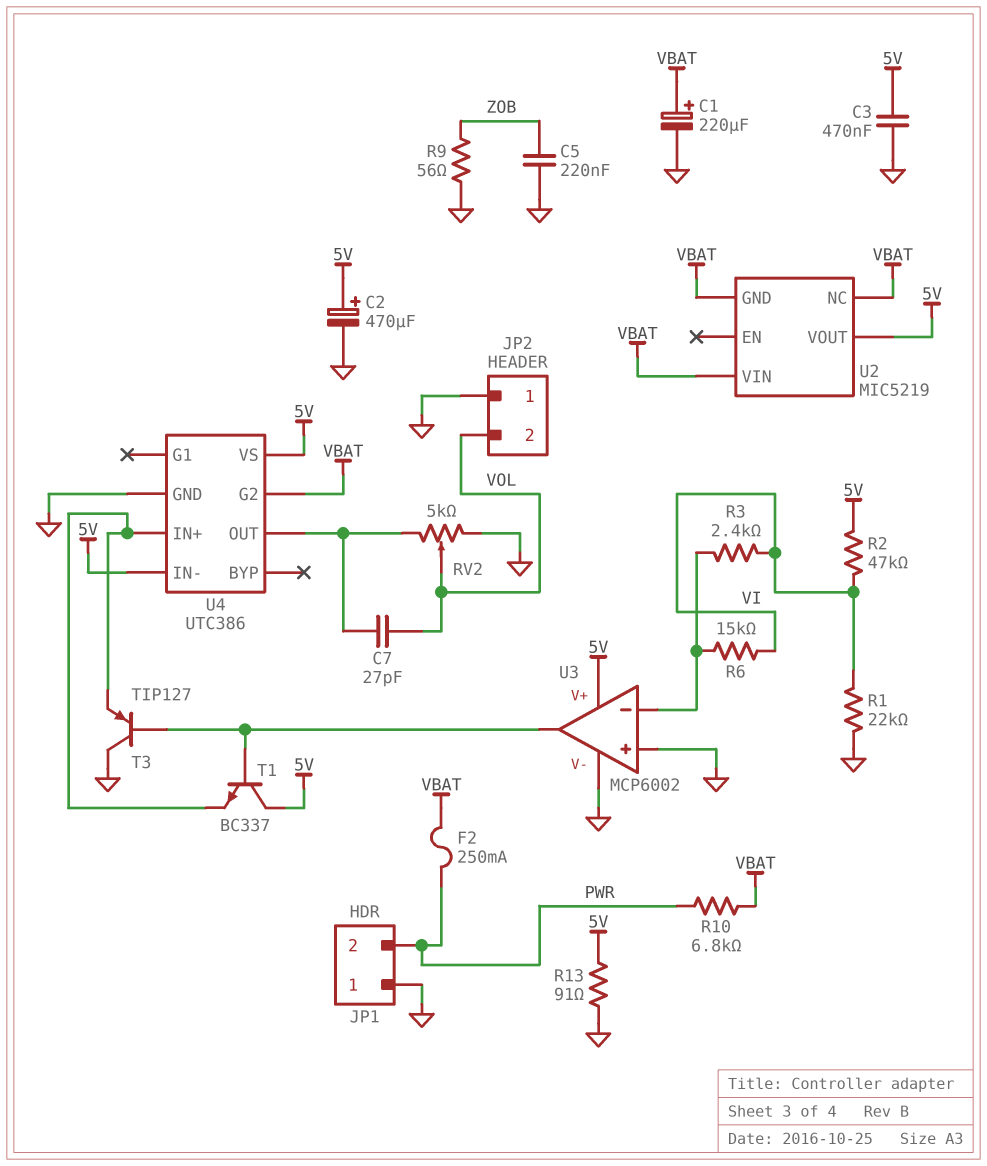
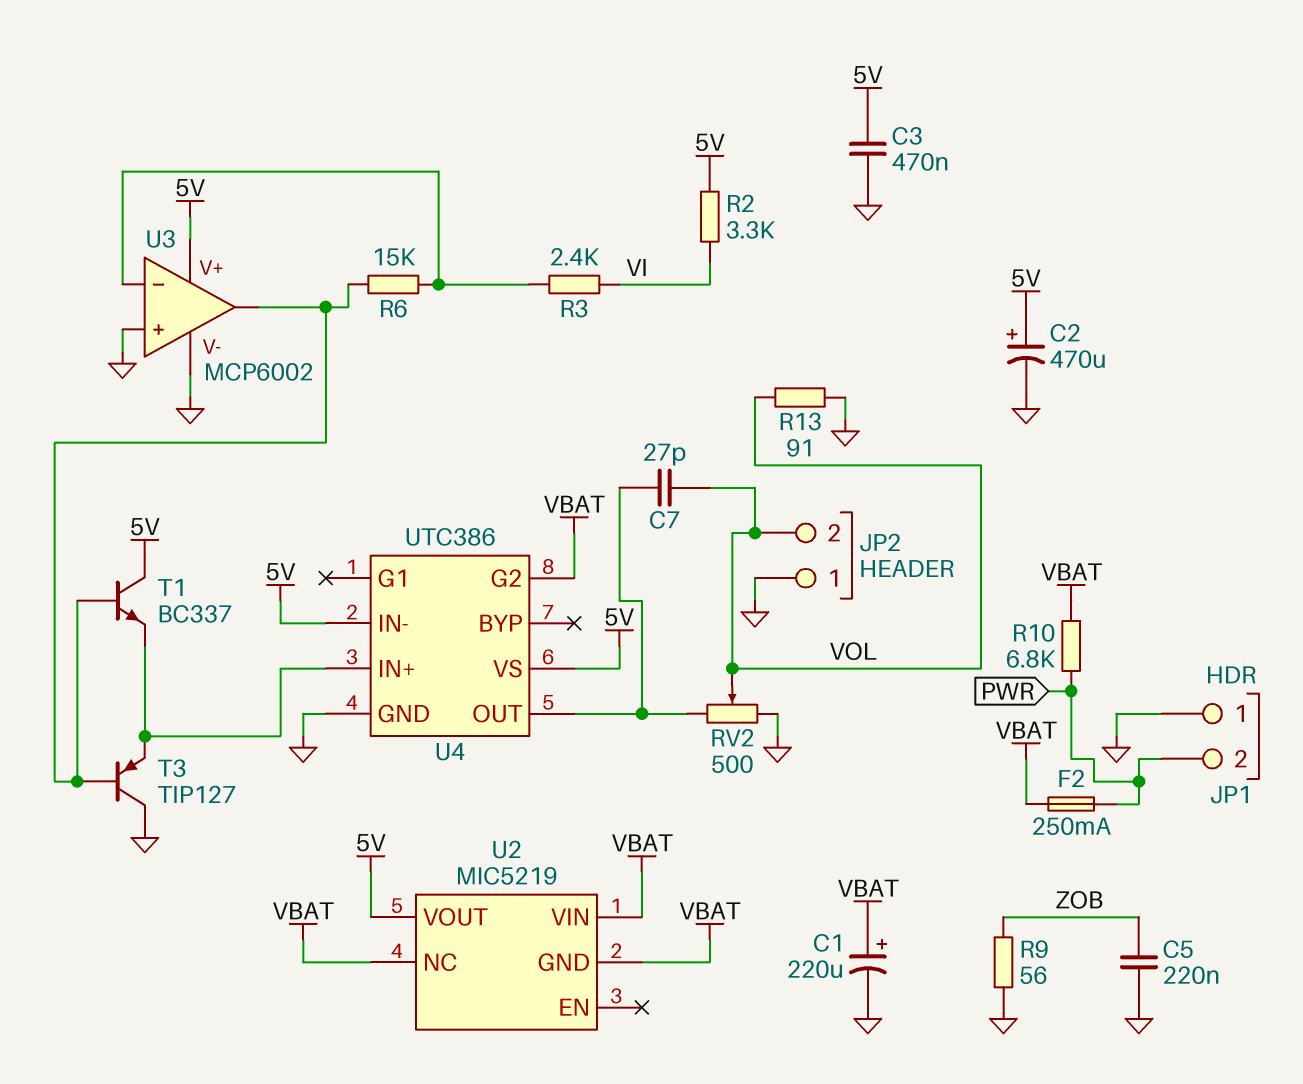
R1: 22k (GND, VI) -> none
R2: 47k (5V, VI) -> 3.3k (5V, VI)
R6: 15k (U3/in-, VI) -> 15k (U3/in-, U3/out)
R13: 91 (5V, GND) -> 91 (GND, VOL)
RV2: 5k (GND, U4/OUT, wiper VOL) -> 500 (GND, U4/OUT, wiper VOL)

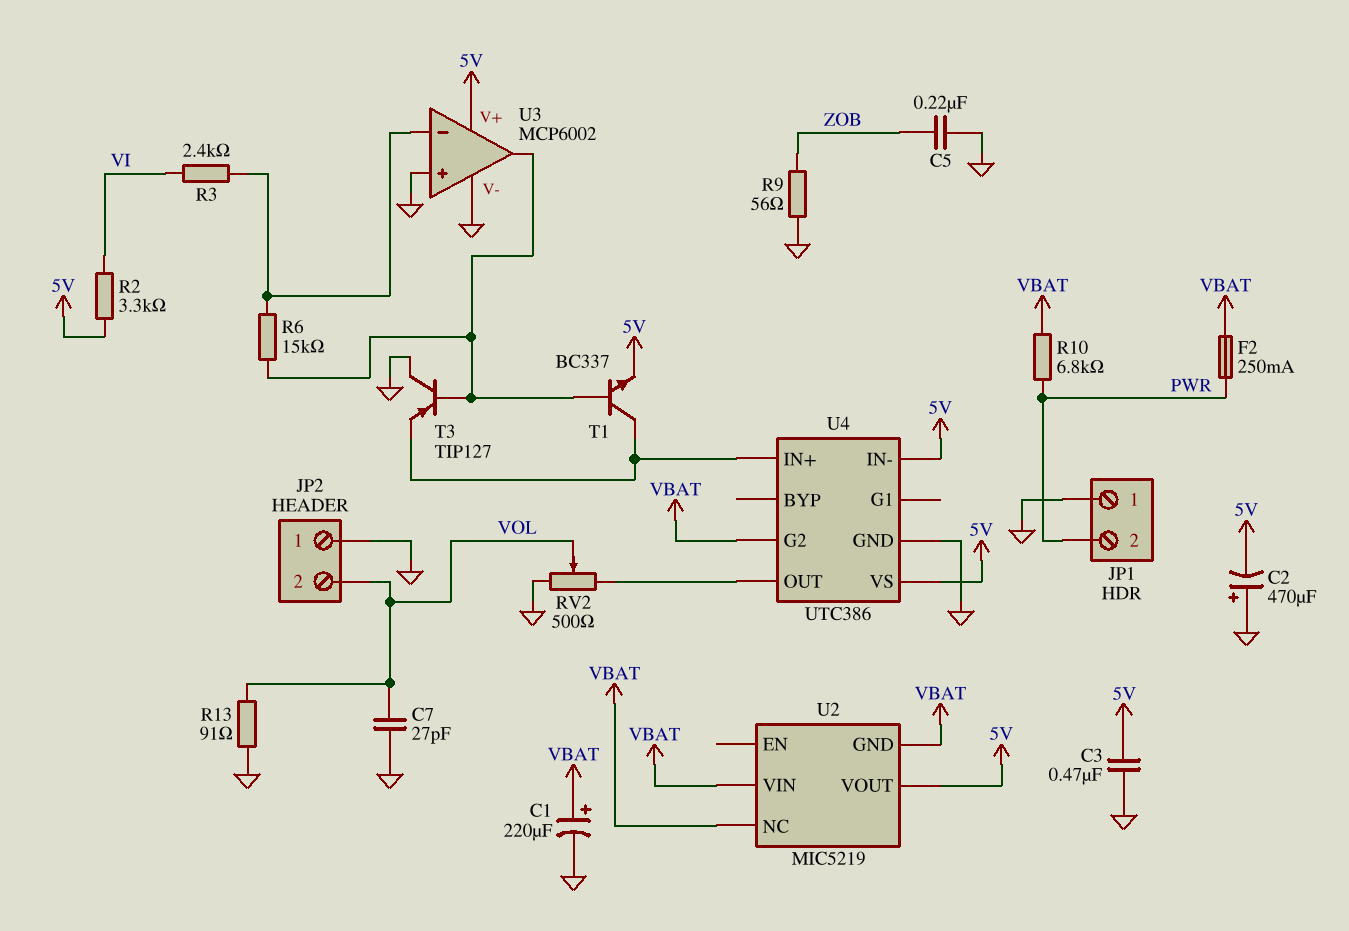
C2: 470uF (plus 5V, minus GND) -> 470uF (plus GND, minus 5V)
C7: 27pF (U4/OUT, VOL) -> 27pF (GND, VOL)
T1: NPN BC337 (B U3/out, C 5V, E U4/IN+) -> NPN BC337 (B U3/out, C U4/IN+, E 5V)

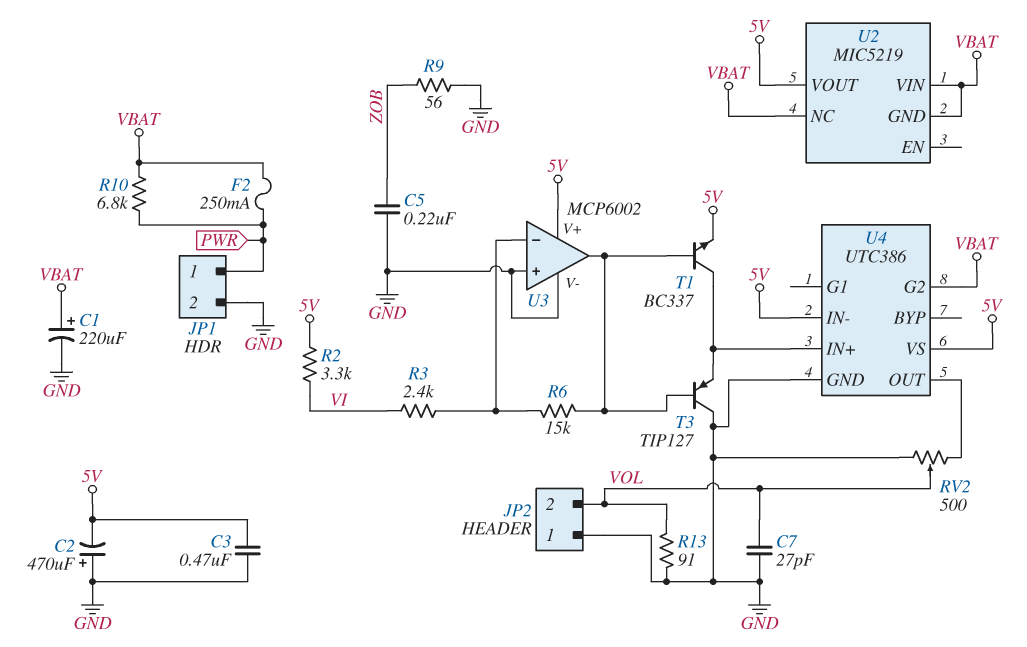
JP1 pin 1: GND -> PWR
JP1 pin 2: PWR -> GND

